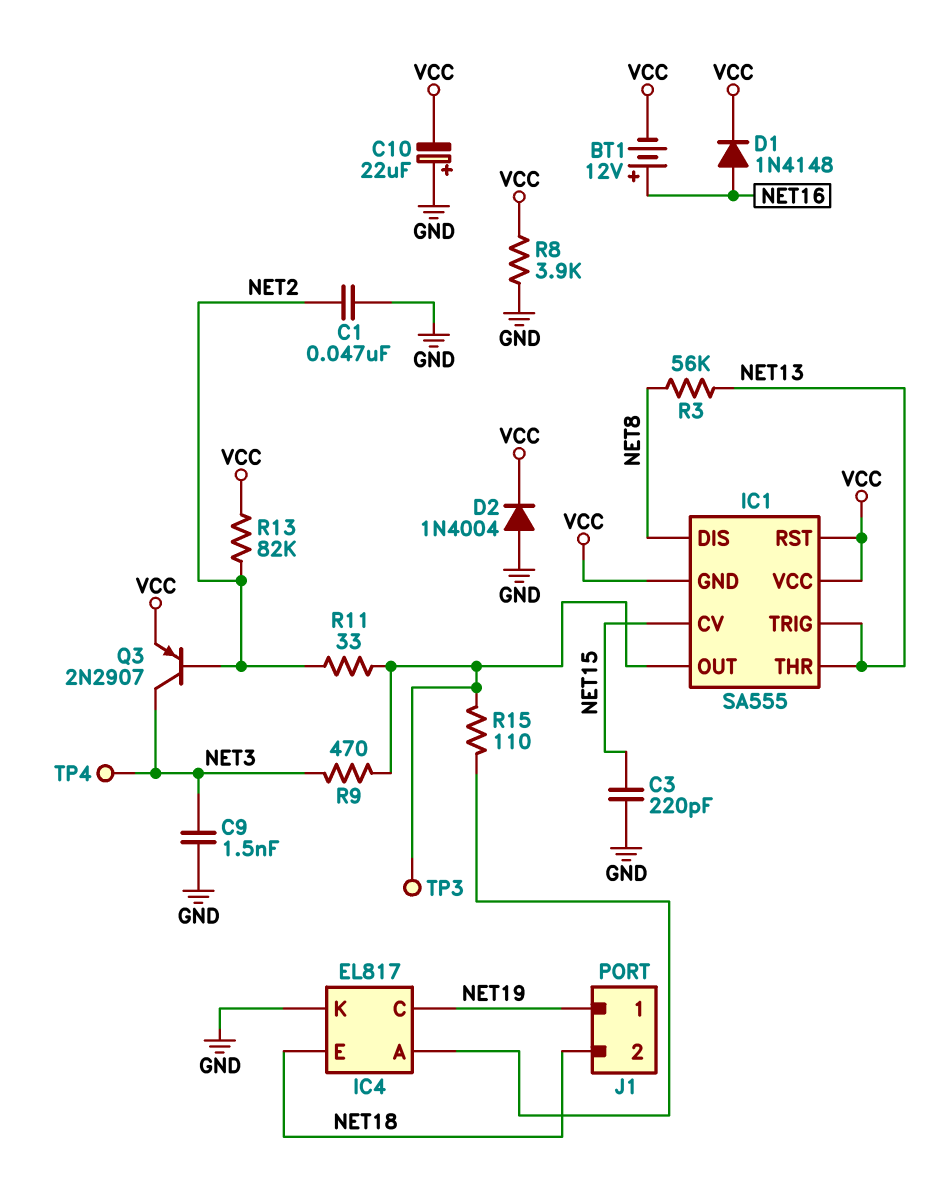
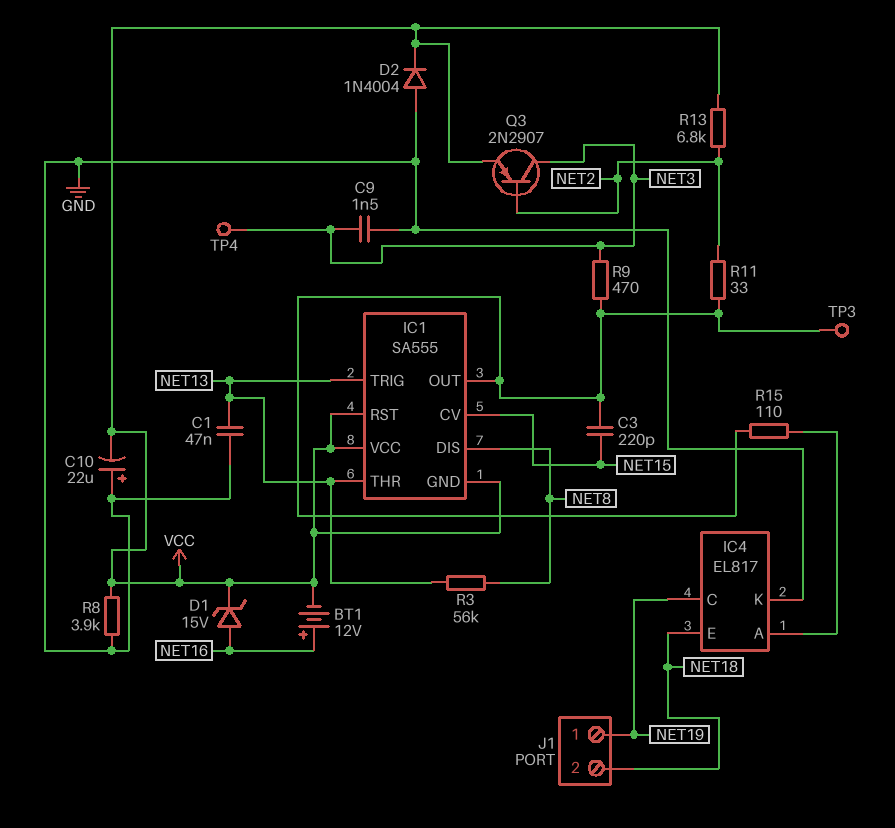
C1: 47nF (GND, NET2) -> 47nF (GND, NET13)
C3: 220pF (GND, NET15) -> 220pF (IC1/OUT, NET15)
D1: diode 1N4148 (A NET16, K VCC) -> zener 15V (A NET16, K VCC)
R13: 82k (NET2, VCC) -> 6.8k (NET2, VCC)

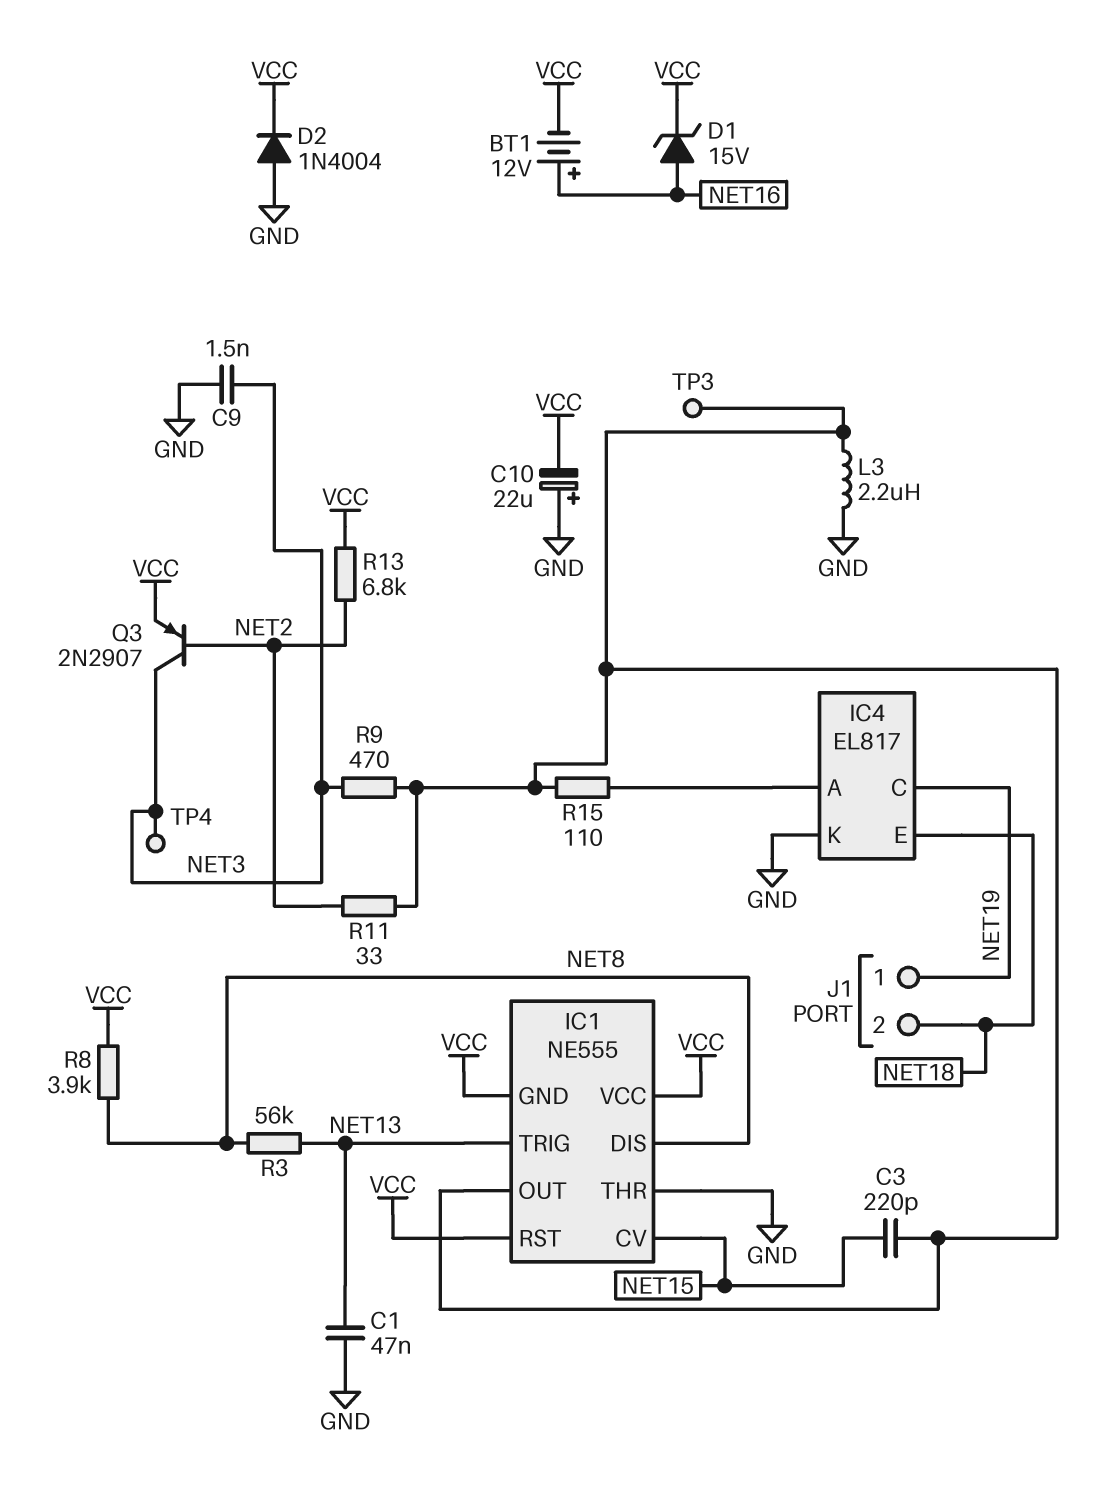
IC1: SA555 -> NE555
IC1 pin THR: NET13 -> GND
L3: none -> 2.2uH (GND, IC1/OUT)
R8: 3.9k (GND, VCC) -> 3.9k (NET8, VCC)

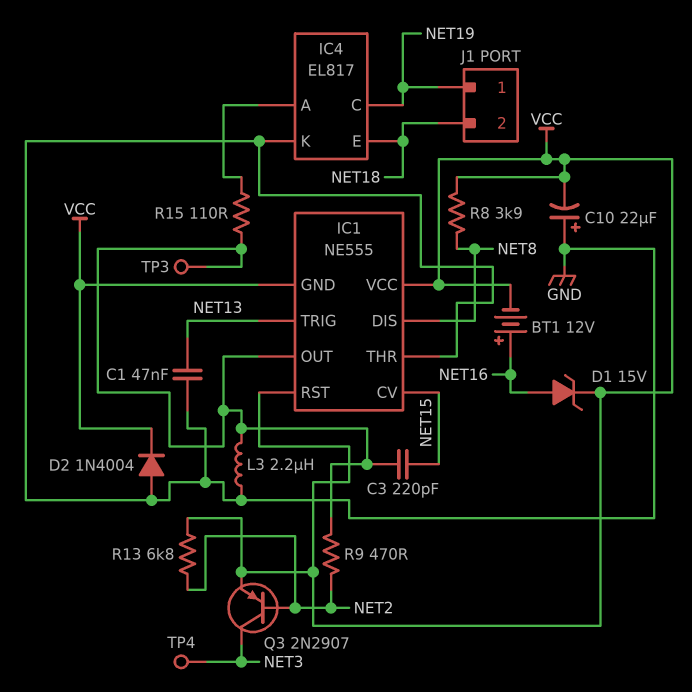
C9: 1.5nF (GND, NET3) -> none
R3: 56k (NET8, NET13) -> none
R9: 470 (IC1/OUT, NET3) -> 470 (IC1/OUT, NET2)
R11: 33 (IC1/OUT, NET2) -> none

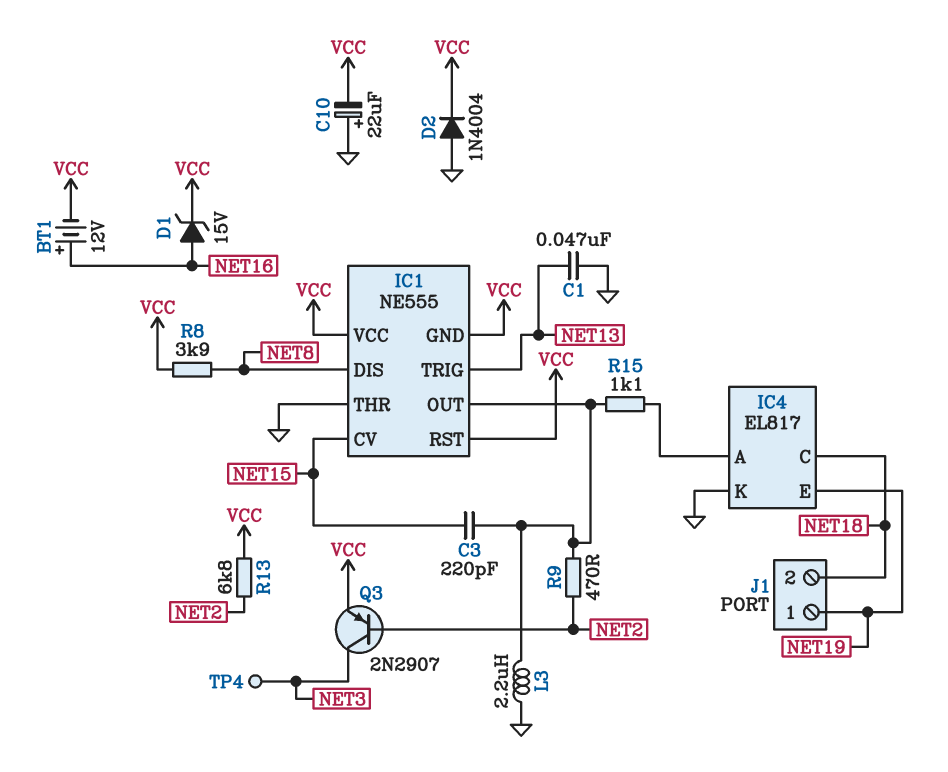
IC4 pin C: NET19 -> NET18
IC4 pin E: NET18 -> NET19
R15: 110 (IC1/OUT, IC4/A) -> 1.1k (IC1/OUT, IC4/A)
TP3: test point (IC1/OUT) -> none

